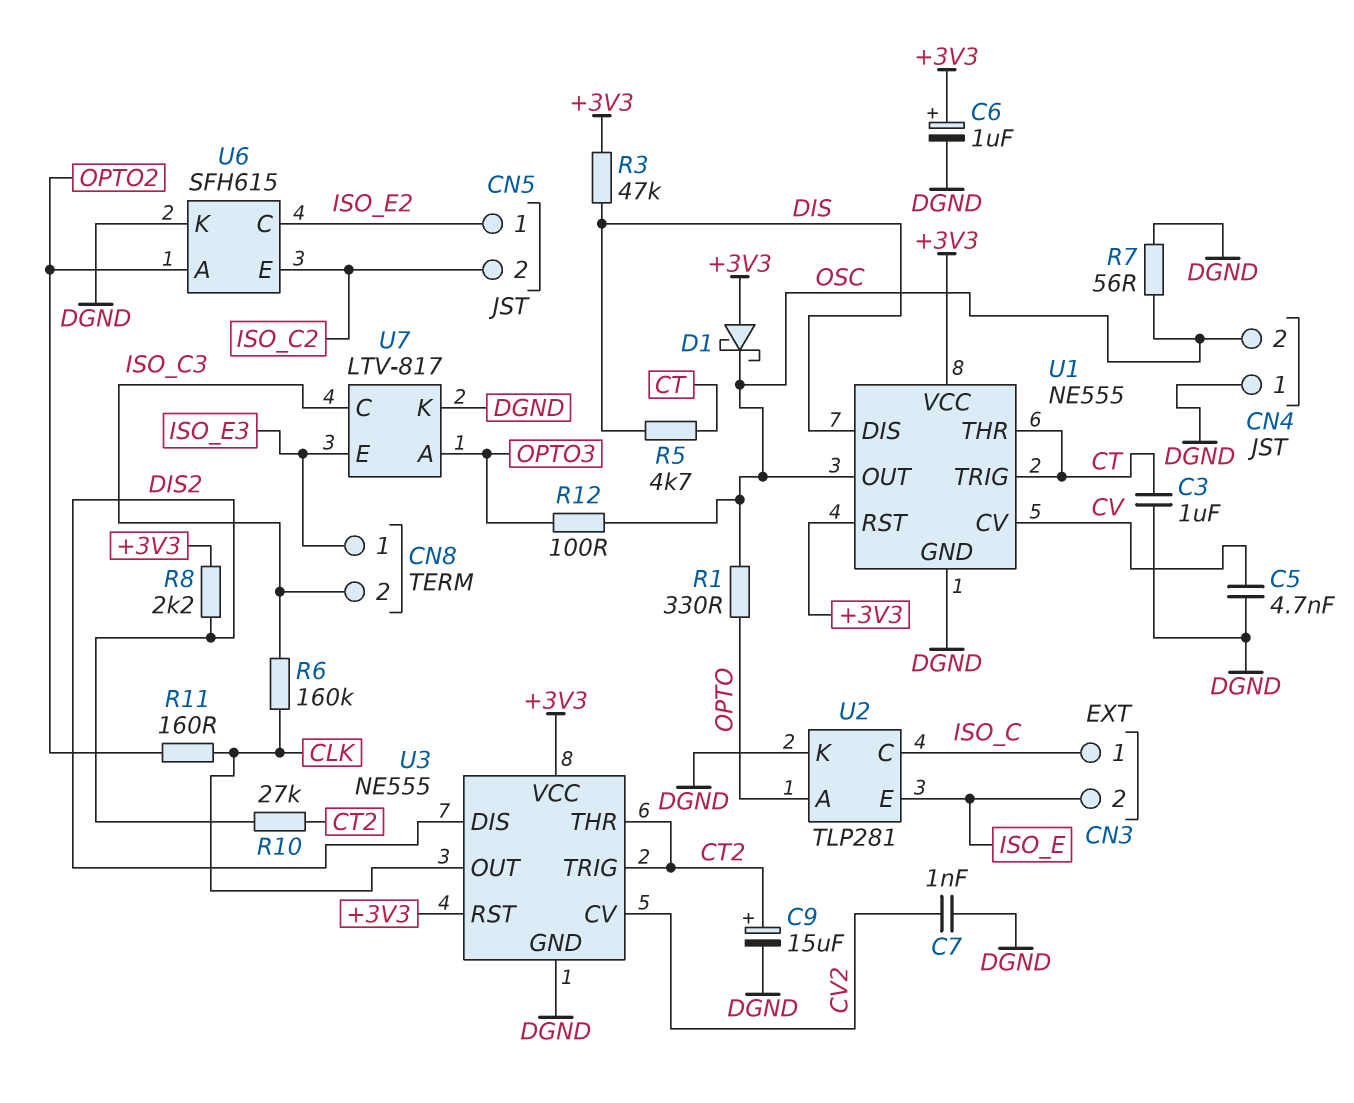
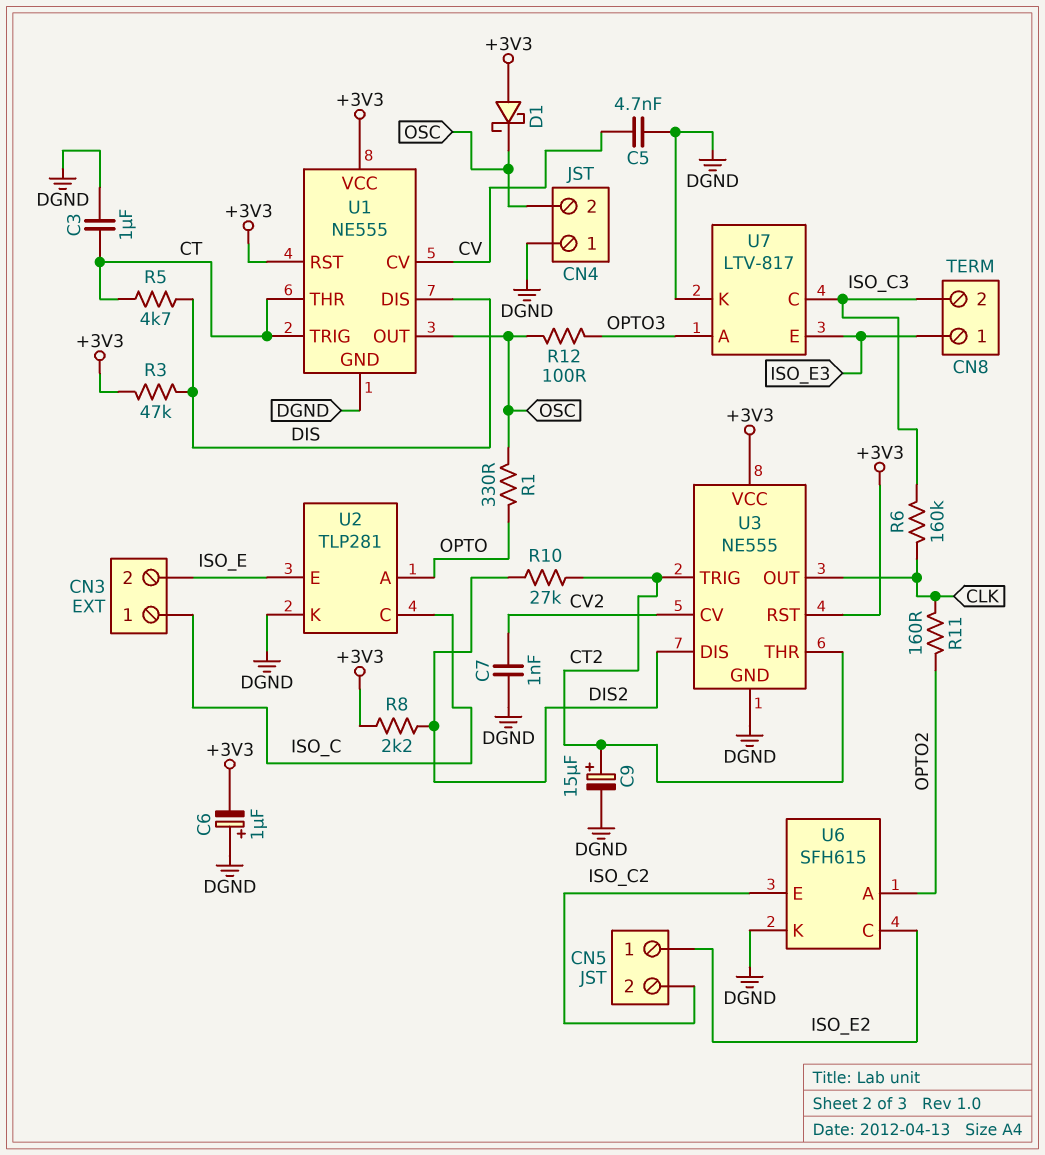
C6: 1uF (plus +3V3, minus DGND) -> 1uF (plus DGND, minus +3V3)
R7: 56 (DGND, OSC) -> none

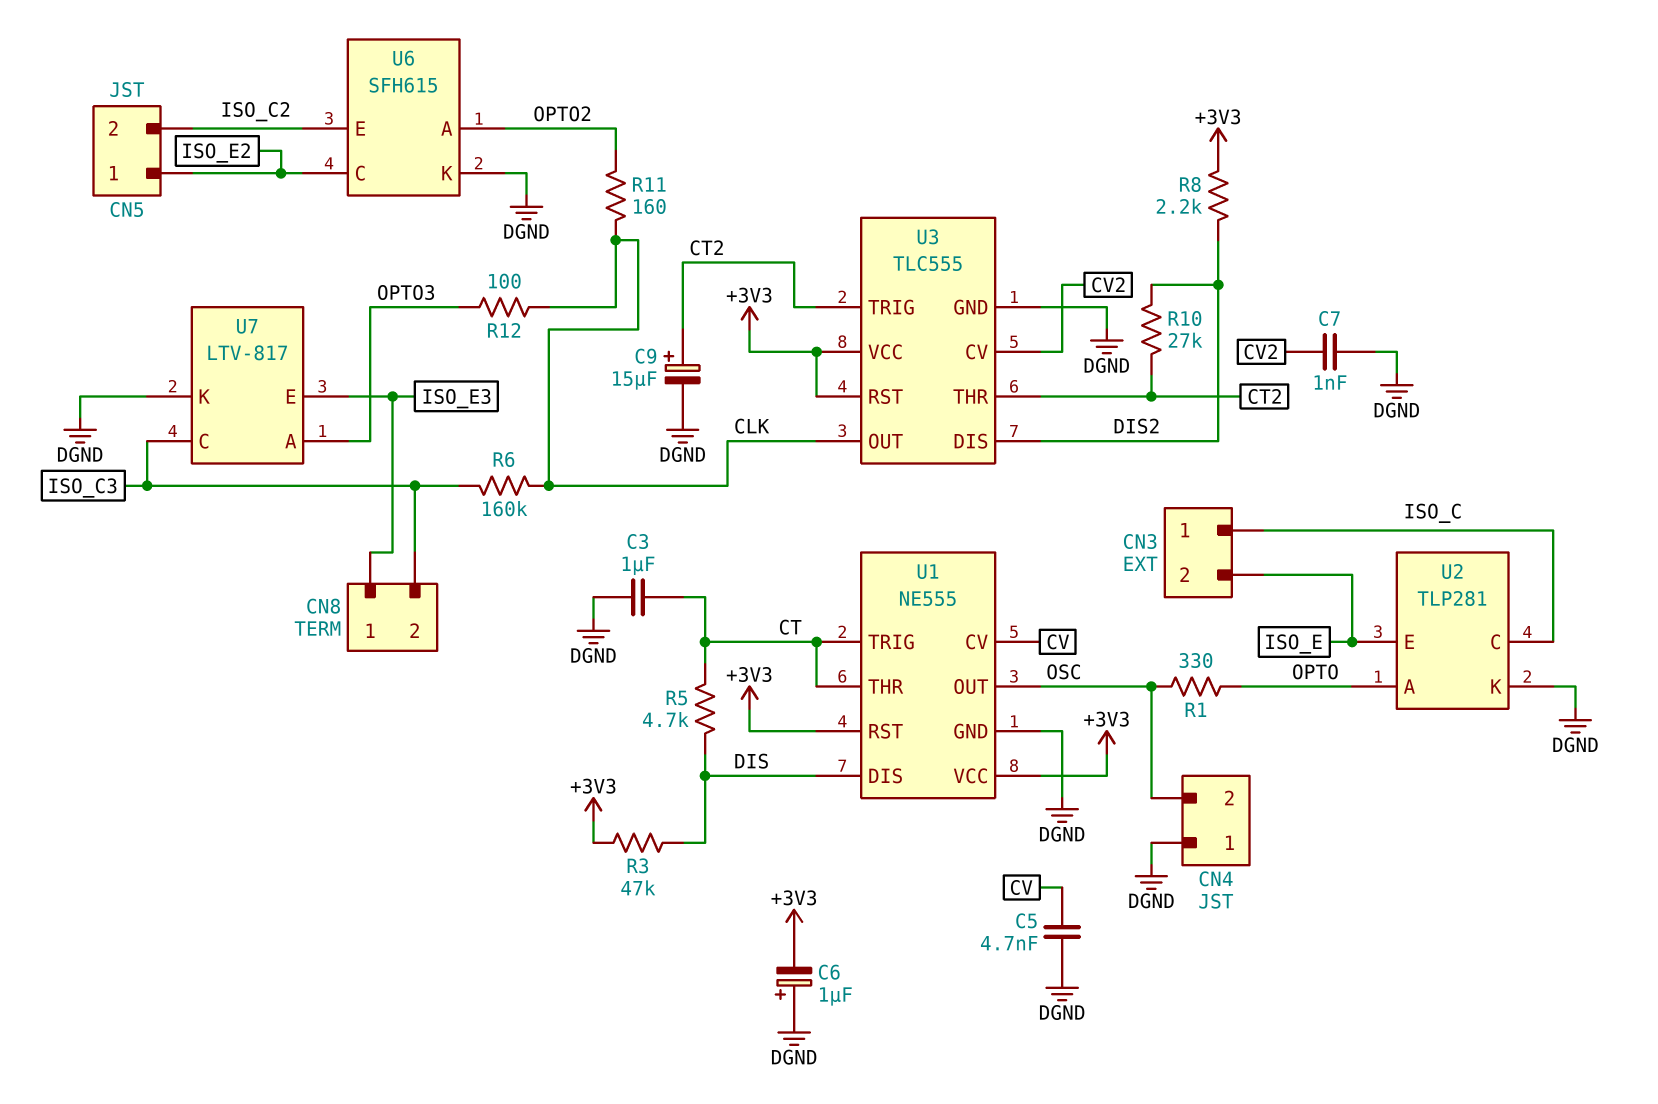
D1: schottky (A +3V3, K OSC) -> none
R12: 100 (OPTO3, OSC) -> 100 (CLK, OPTO3)
U3: NE555 -> TLC555

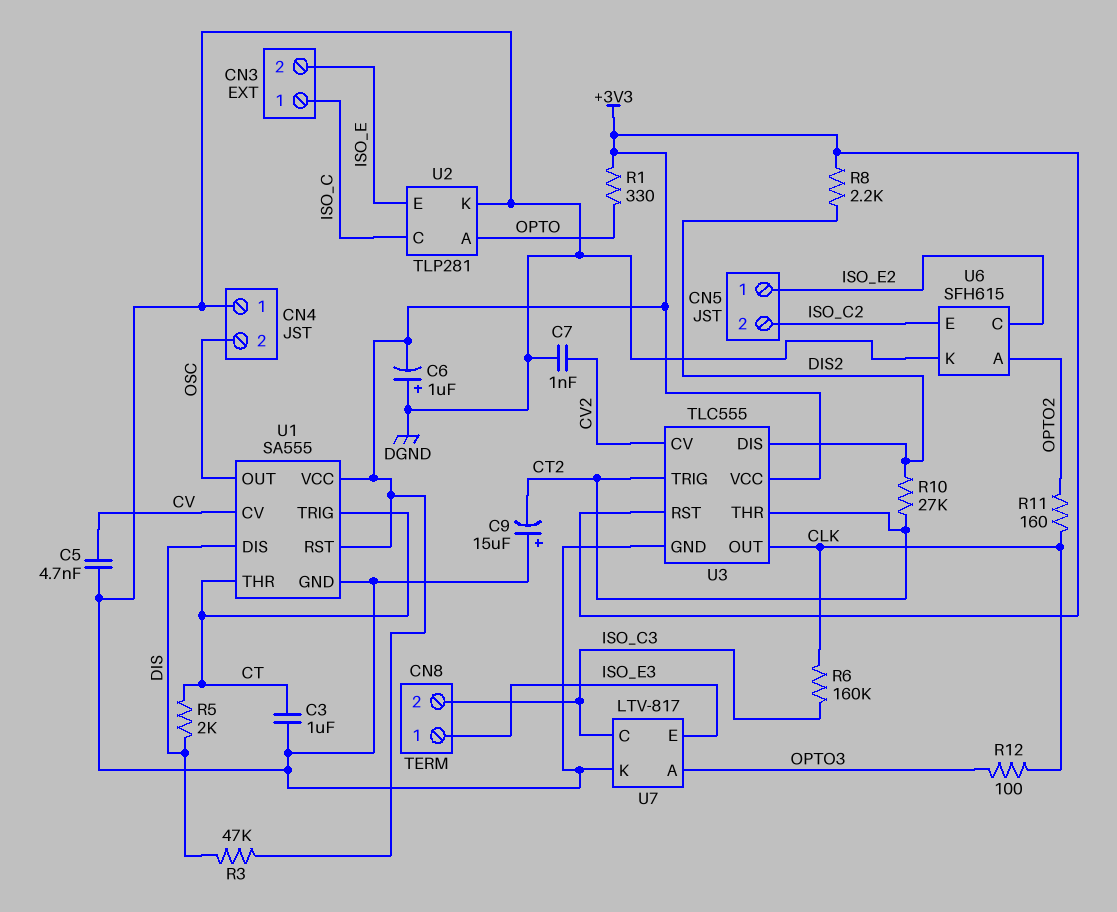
C9: 15uF (plus CT2, minus DGND) -> 15uF (plus DGND, minus CT2)
R1: 330 (OPTO, OSC) -> 330 (+3V3, OPTO)
R5: 4.7k (CT, DIS) -> 2k (CT, DIS)
U1: NE555 -> SA555

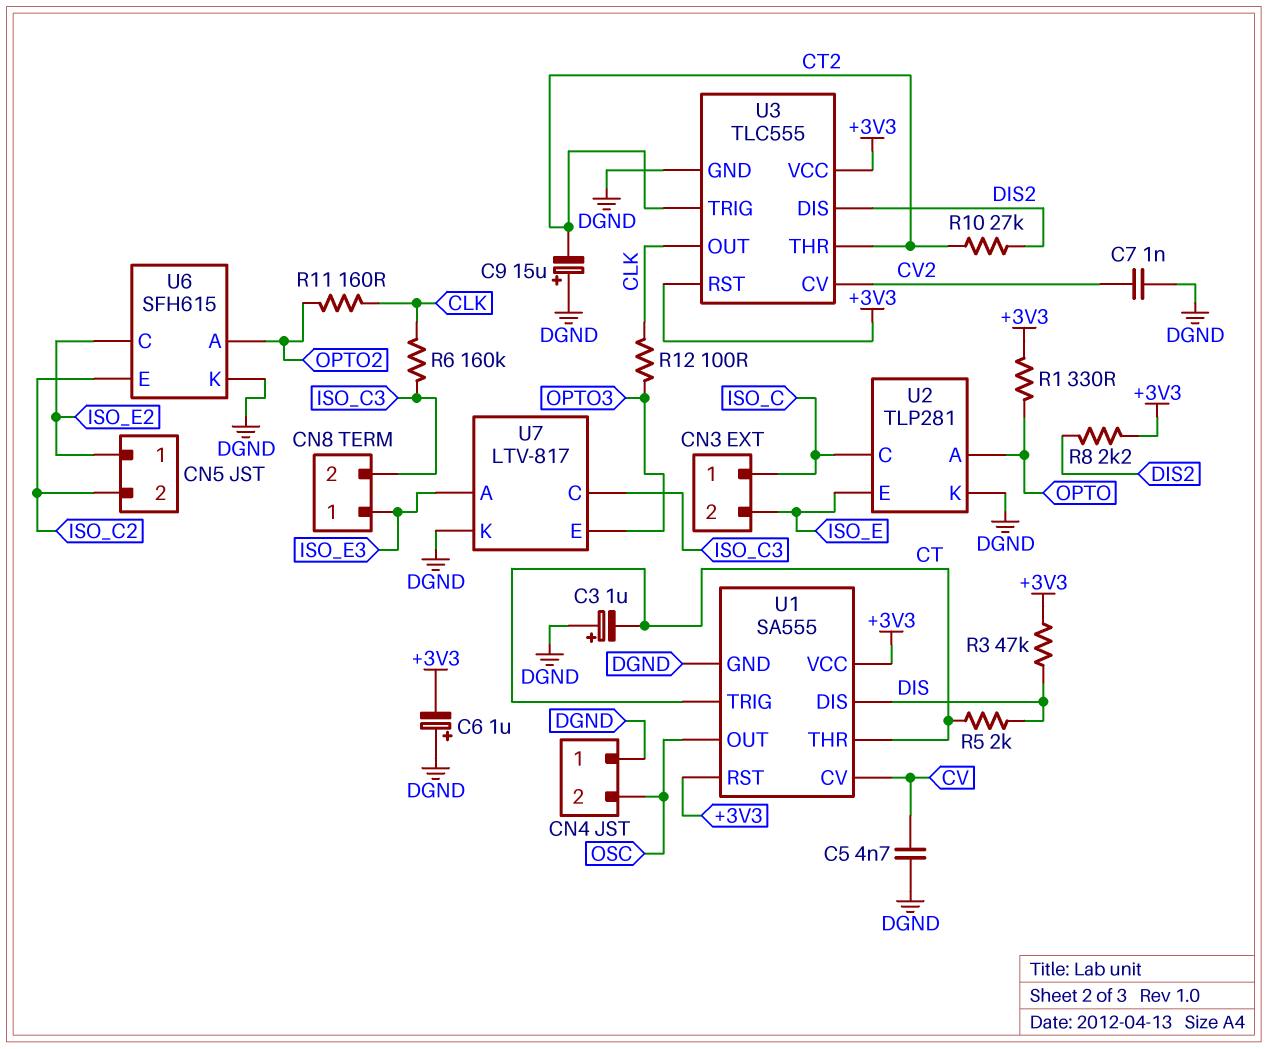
C3: 1uF (CT, DGND) -> 1uF (plus DGND, minus CT)
U7 pin A: OPTO3 -> ISO_E3
U7 pin E: ISO_E3 -> OPTO3

